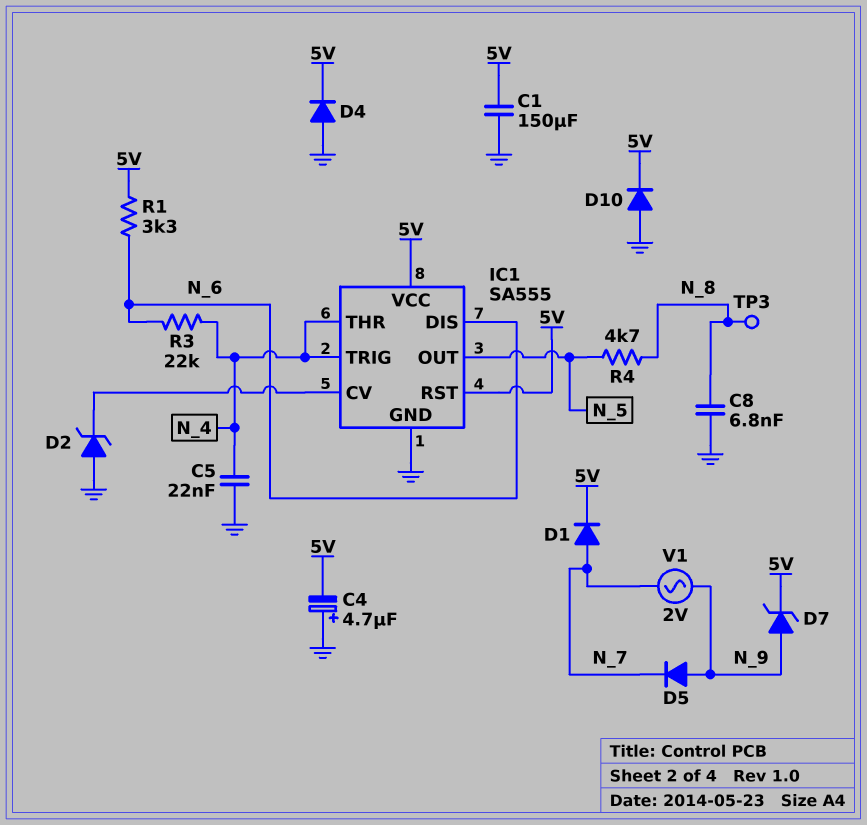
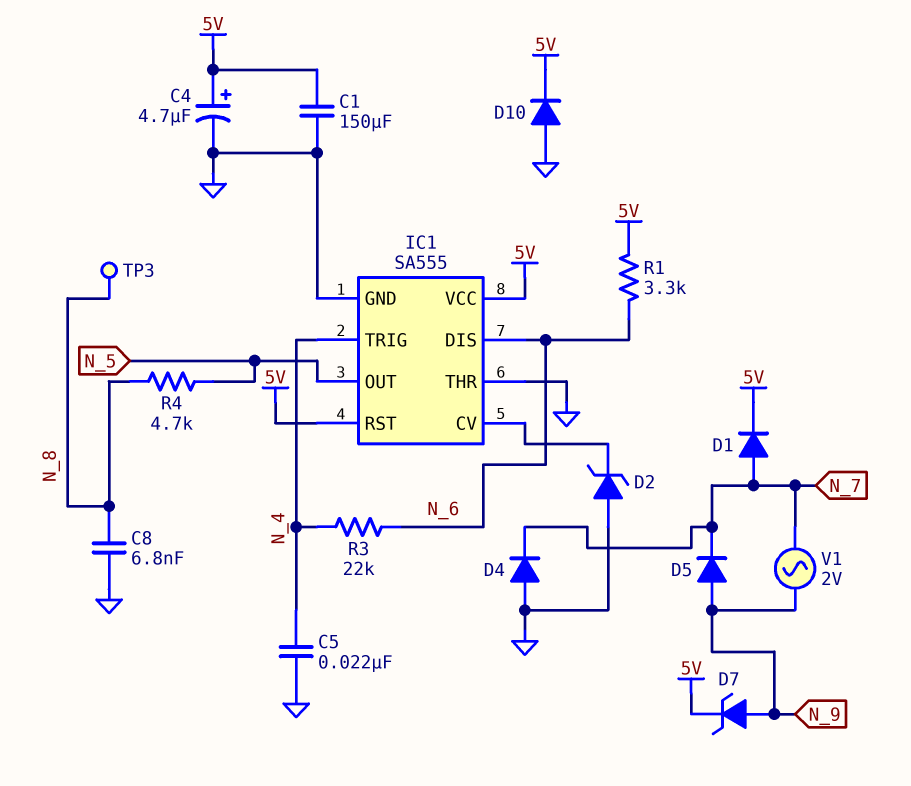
C4: 4.7uF (plus GND, minus 5V) -> 4.7uF (plus 5V, minus GND)
D4: diode (A GND, K 5V) -> diode (A GND, K N_7)
IC1 pin THR: N_4 -> GND

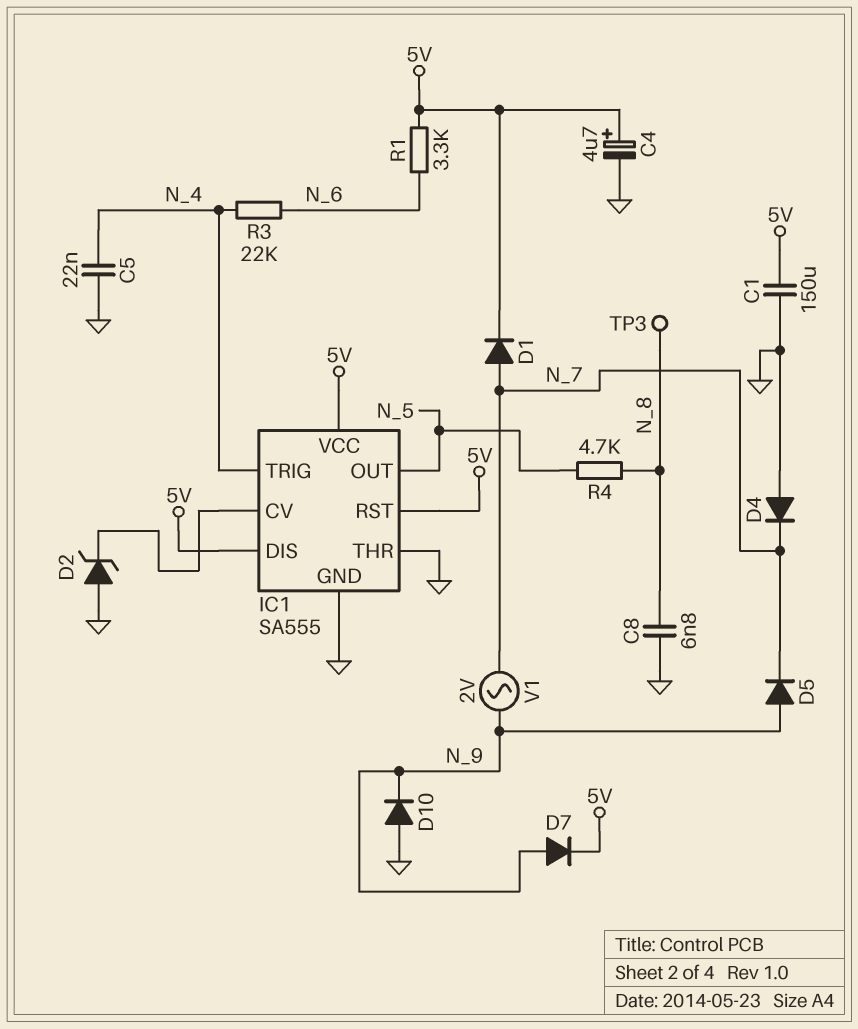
D7: zener (A N_9, K 5V) -> diode (A N_9, K 5V)
D10: diode (A GND, K 5V) -> diode (A GND, K N_9)
IC1 pin DIS: N_6 -> 5V

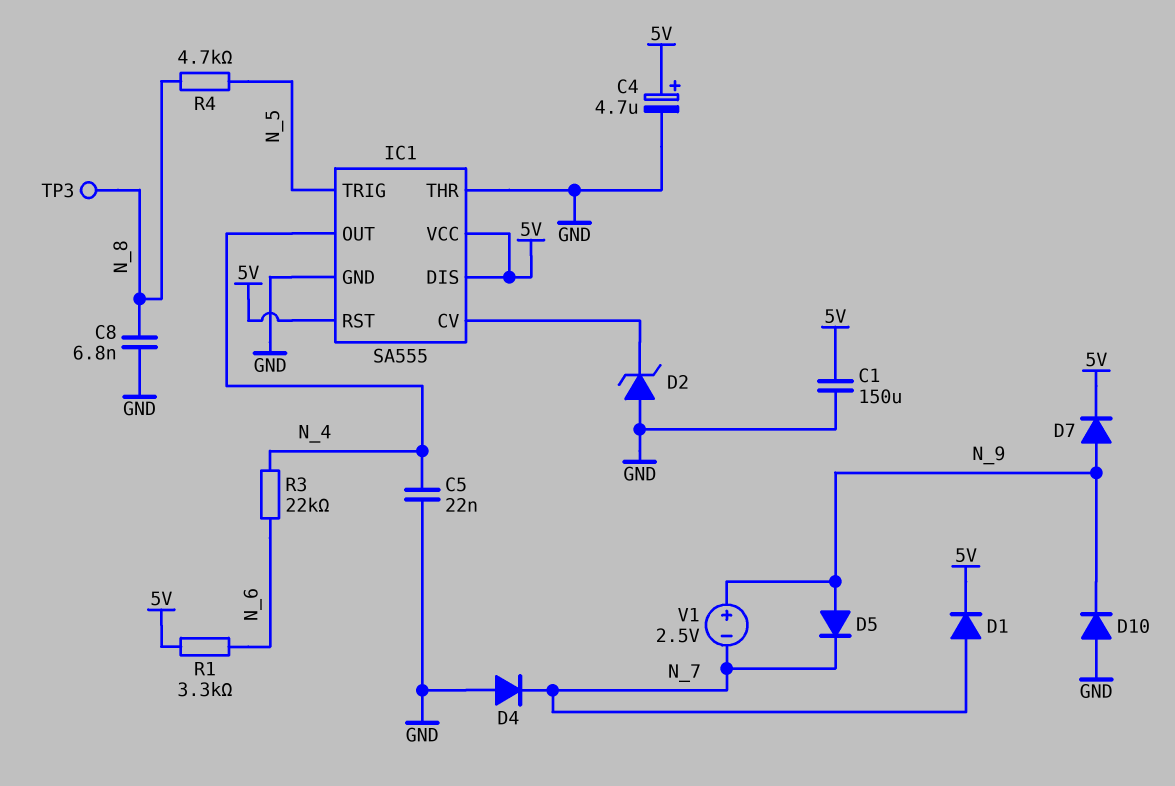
IC1 pin OUT: N_5 -> N_4
IC1 pin TRIG: N_4 -> N_5
V1: AC 2V (N_7, N_9) -> 2.5V (plus N_9, minus N_7)

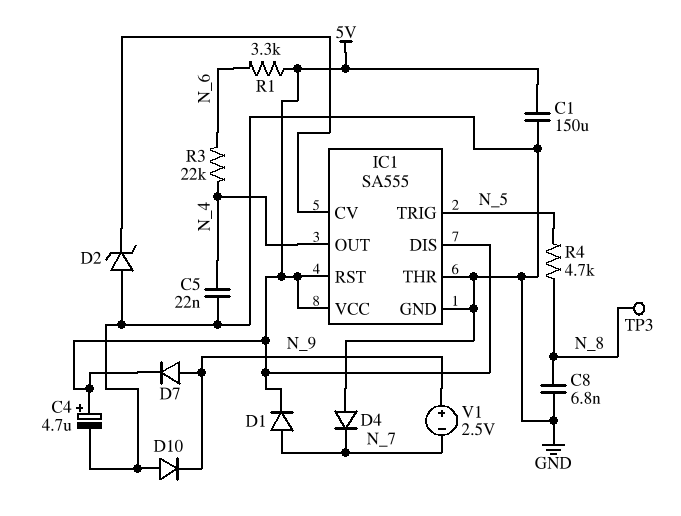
D5: diode (A N_9, K N_7) -> none

